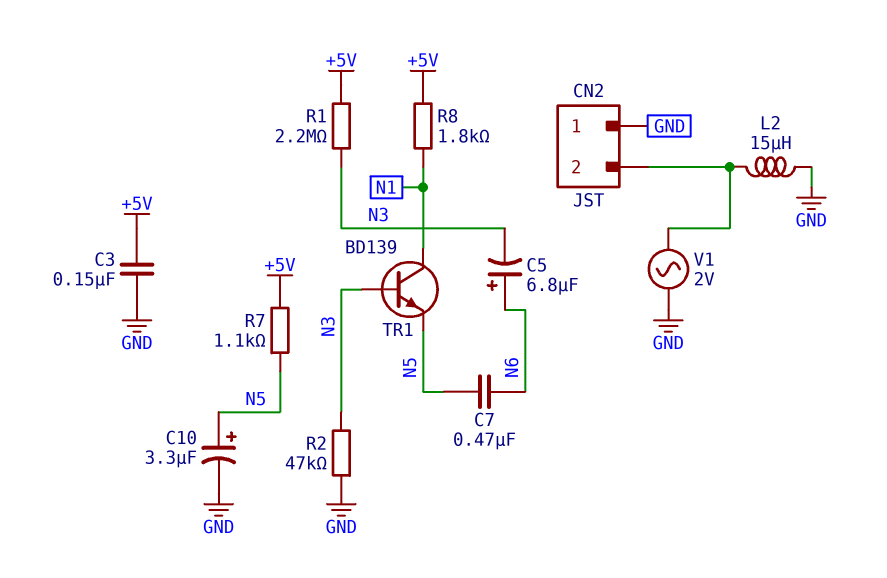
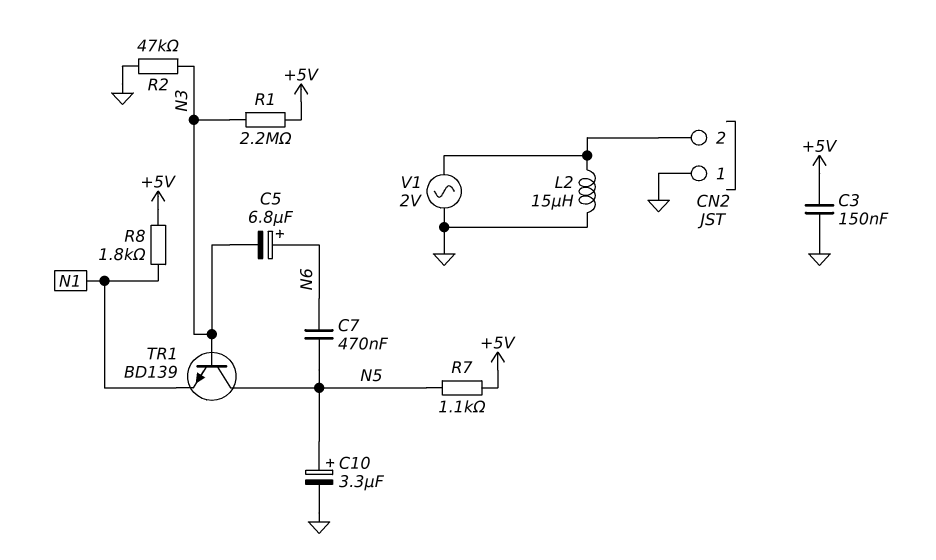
TR1: NPN BD139 (B N3, C N1, E N5) -> NPN BD139 (B N3, C N5, E N1)

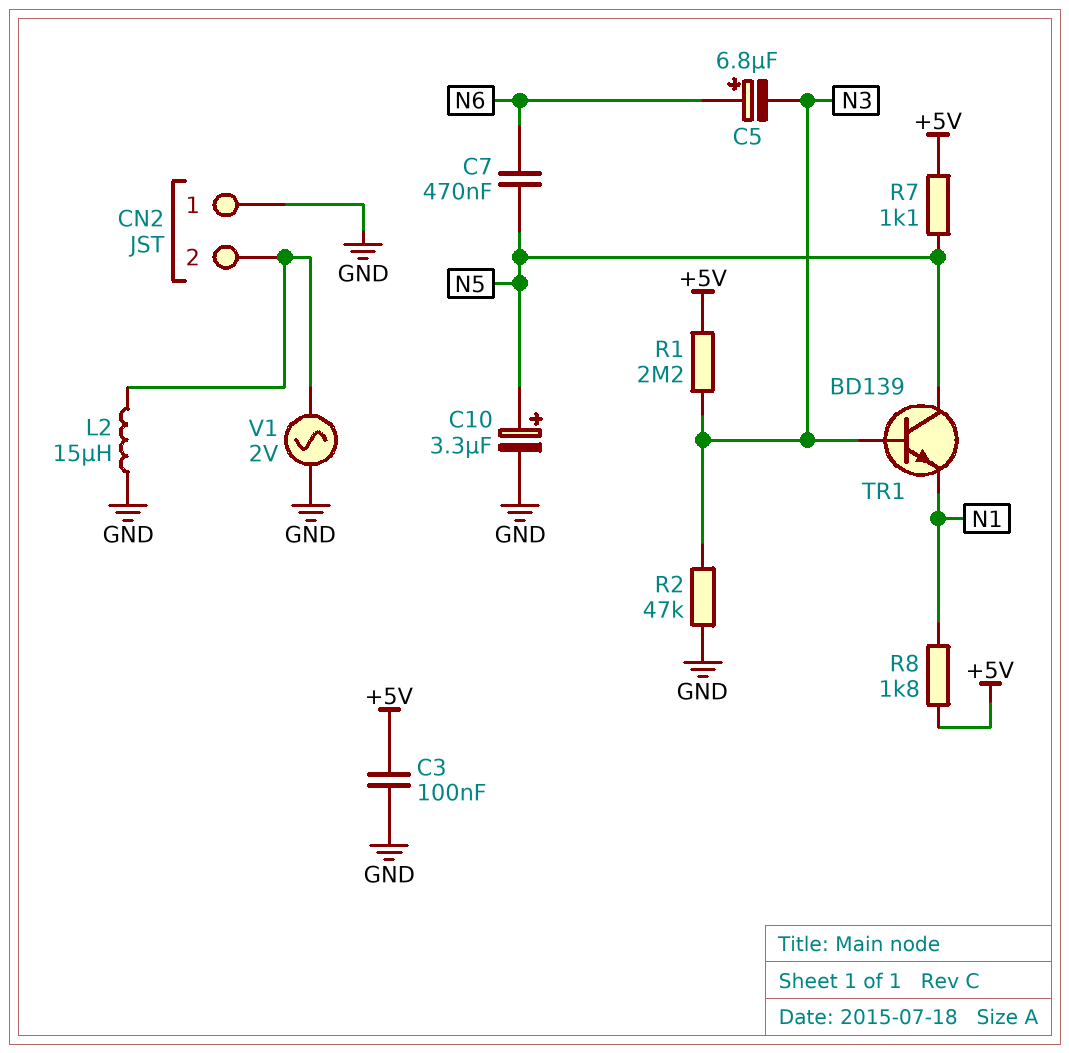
C3: 150nF (+5V, GND) -> 100nF (+5V, GND)

